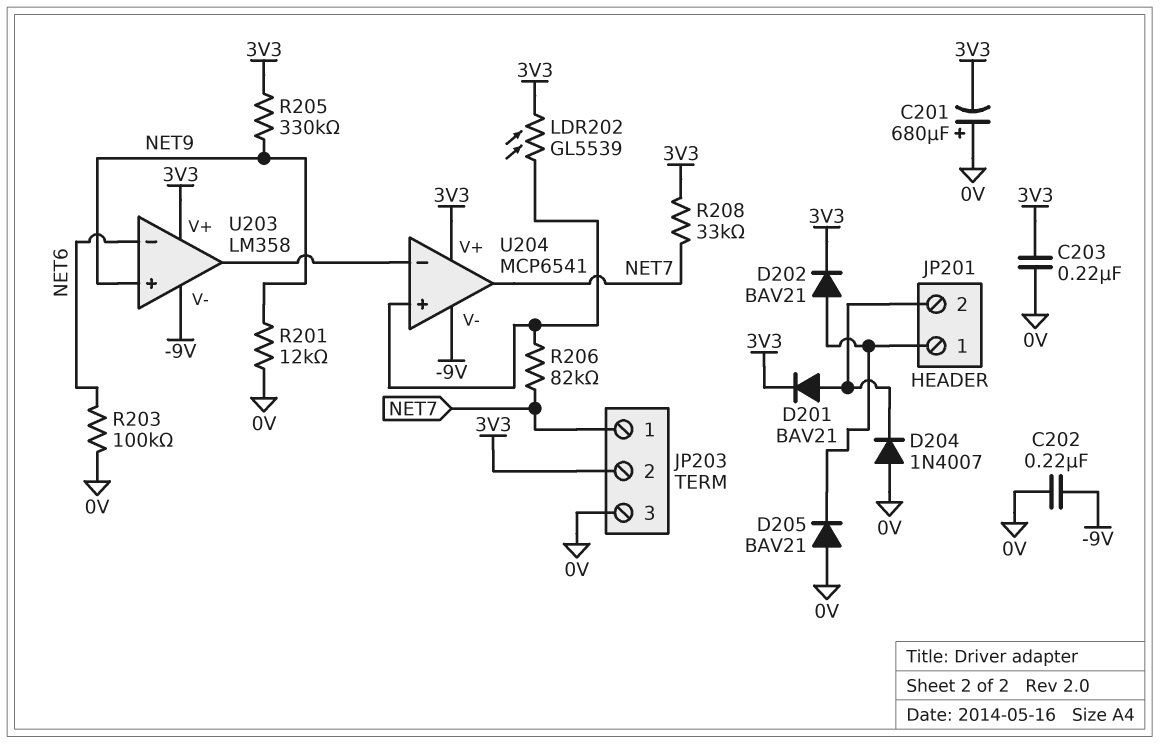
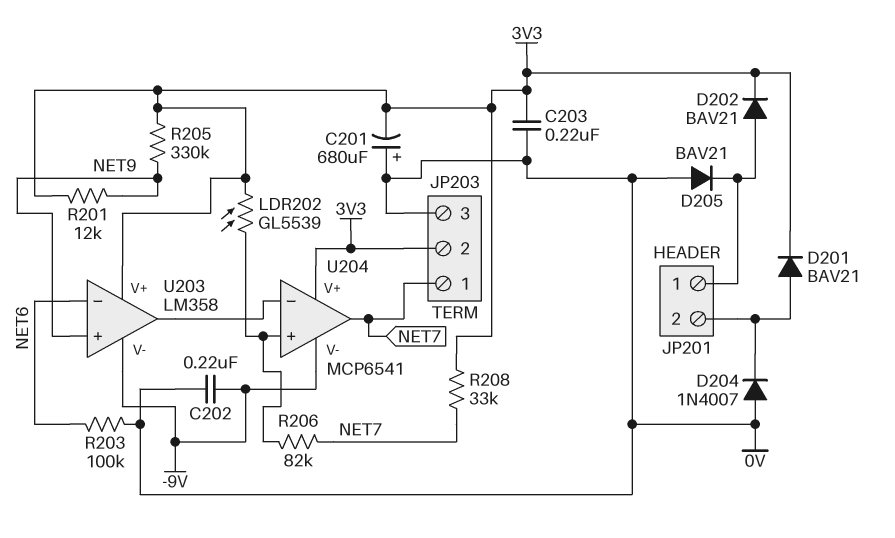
R201: 12k (0V, NET9) -> 12k (3V3, NET9)

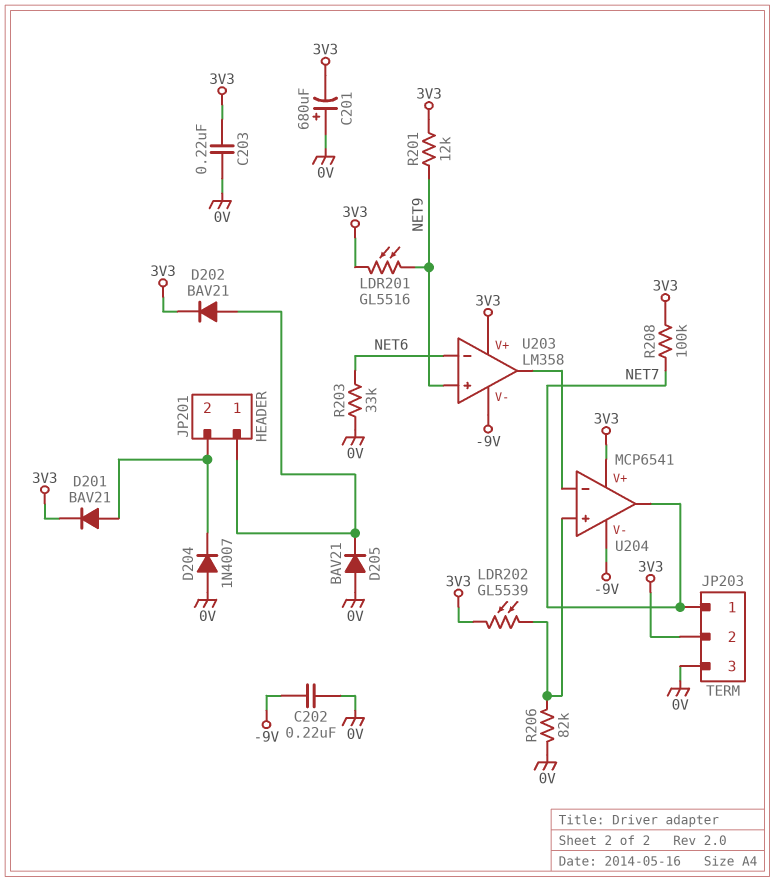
LDR201: none -> GL5516 (3V3, NET9)
R203: 100k (0V, NET6) -> 33k (0V, NET6)
R205: 330k (3V3, NET9) -> none
R206: 82k (NET7, U204/in+) -> 82k (0V, U204/in+)
R208: 33k (3V3, NET7) -> 100k (3V3, NET7)

